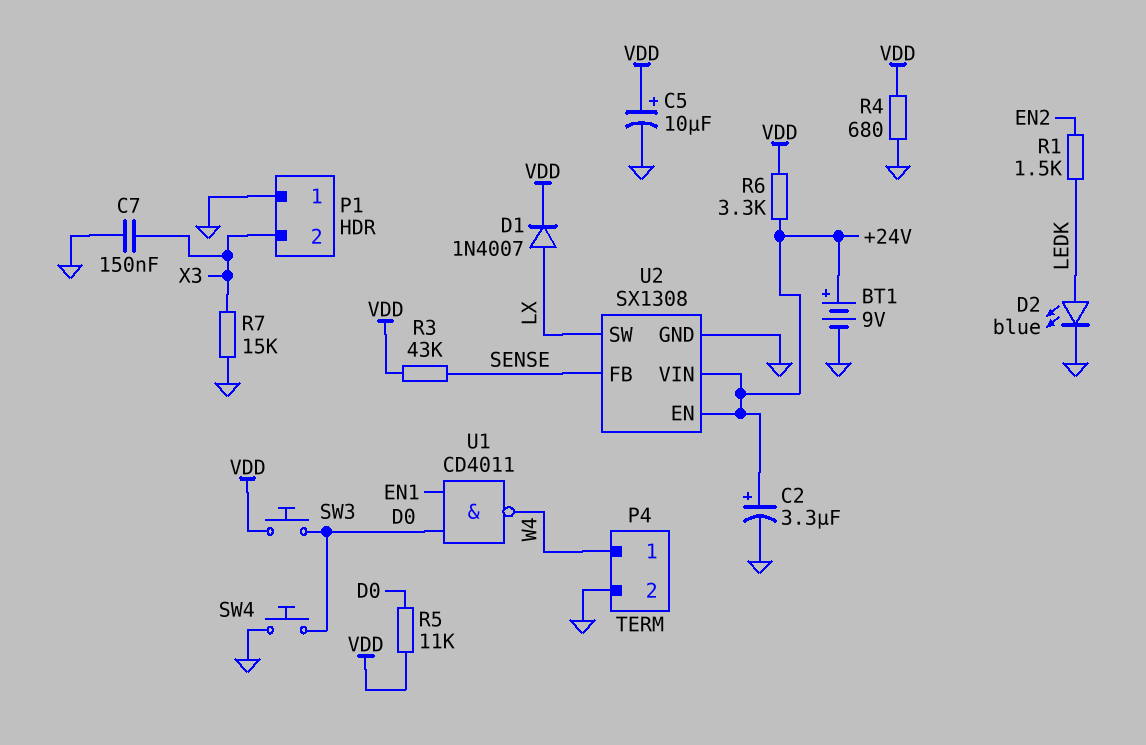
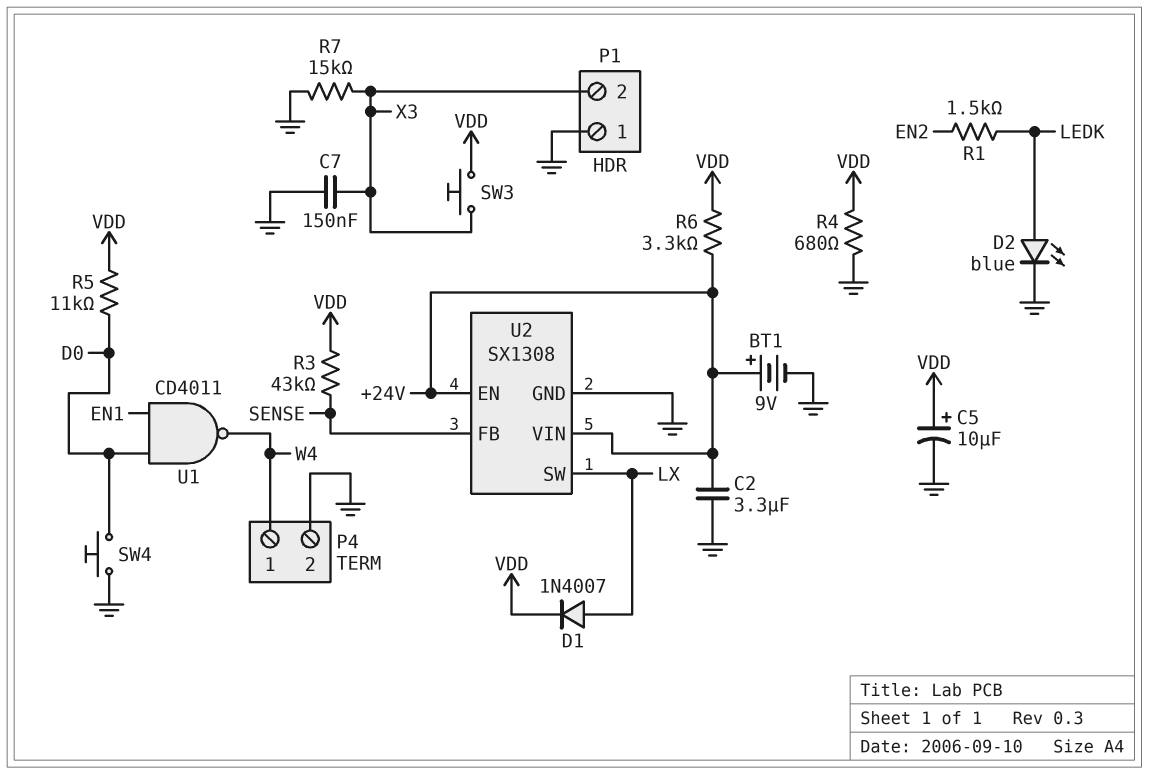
C2: 3.3uF (plus +24V, minus GND) -> 3.3uF (+24V, GND)
SW3: button (D0, VDD) -> button (VDD, X3)

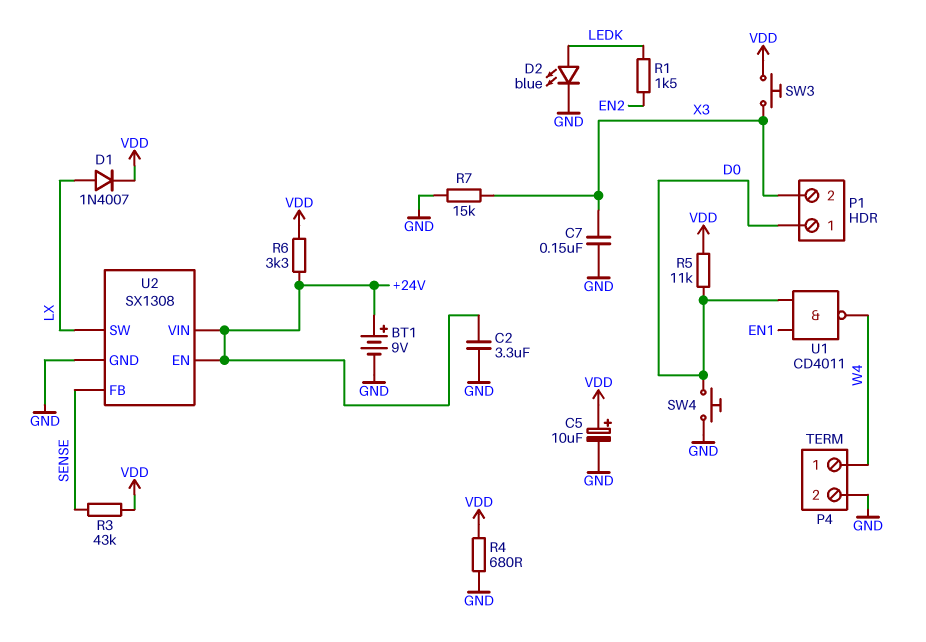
P1 pin 1: GND -> D0

